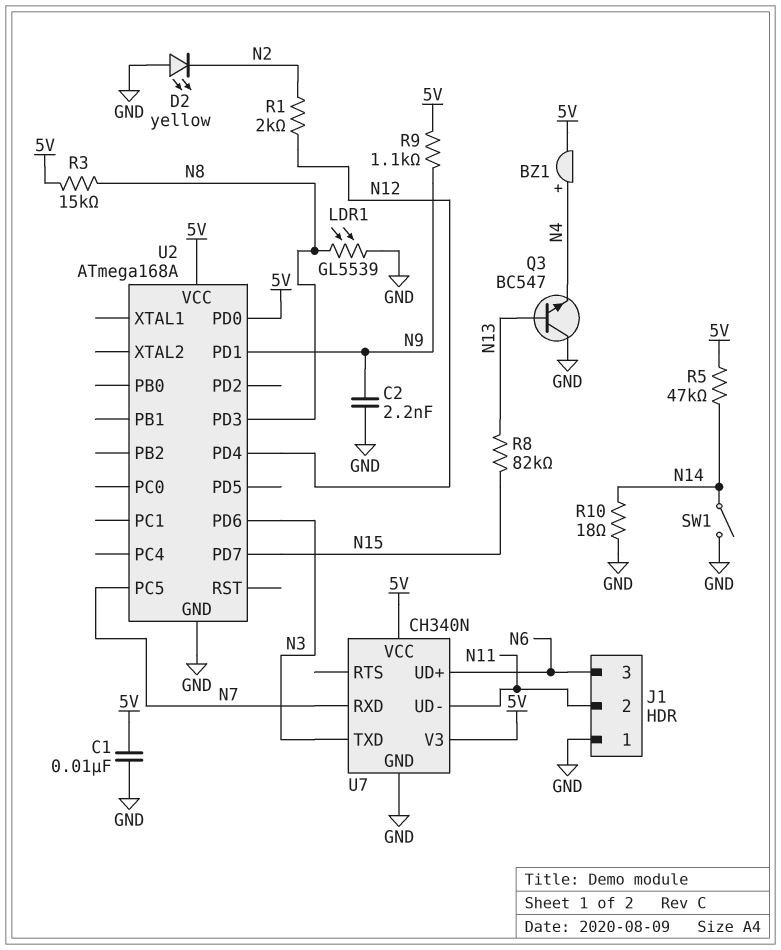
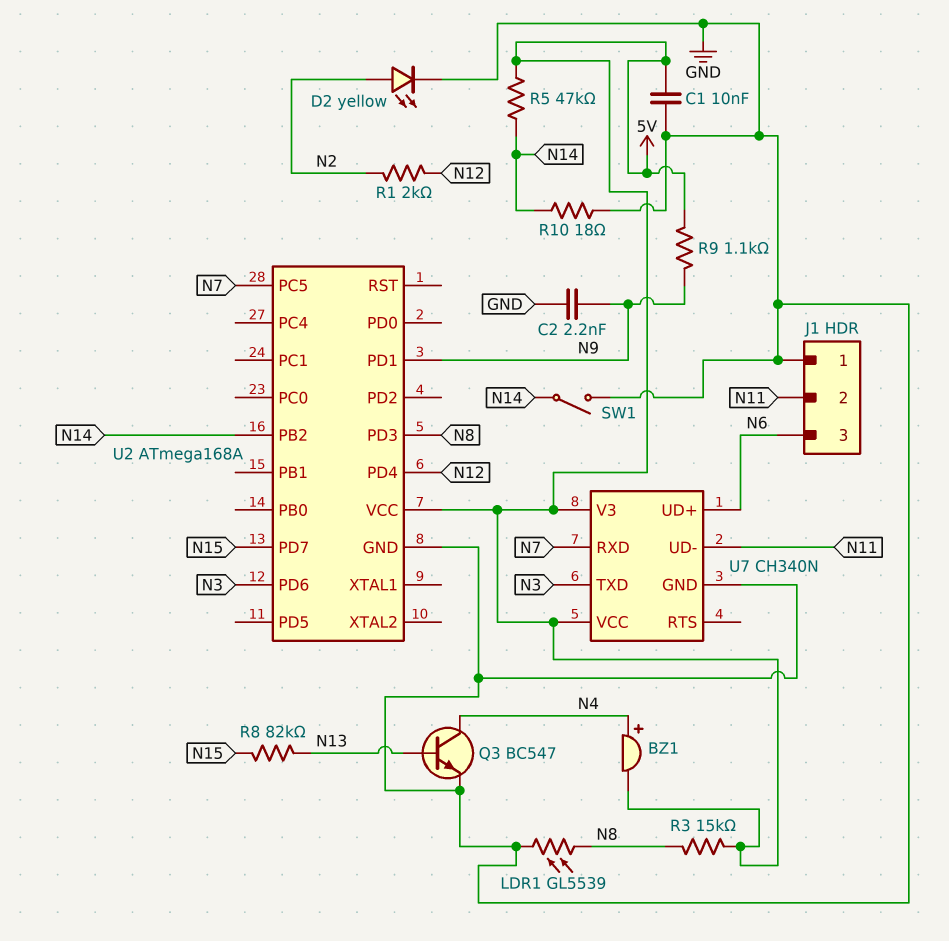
D2: LED yellow (A GND, K N2) -> LED yellow (A N2, K GND)
Q3: NPN BC547 (B N13, C GND, E N4) -> NPN BC547 (B N13, C N4, E GND)
U2 pin PB2: none -> N14
U2 pin PD0: 5V -> none

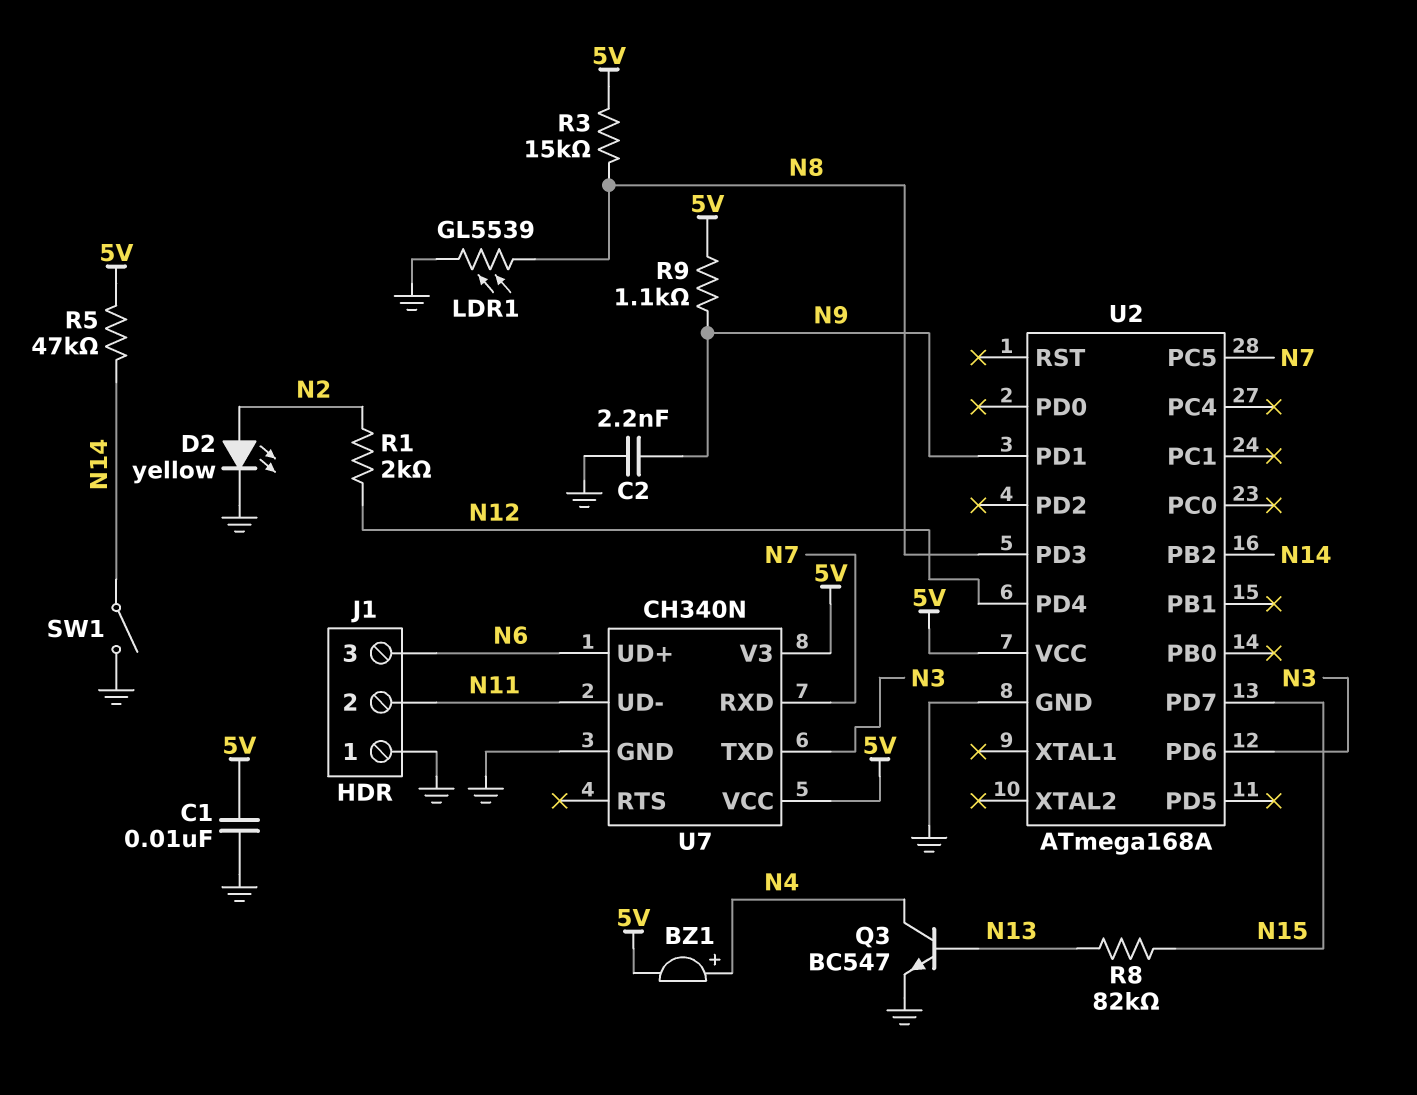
R10: 18 (GND, N14) -> none

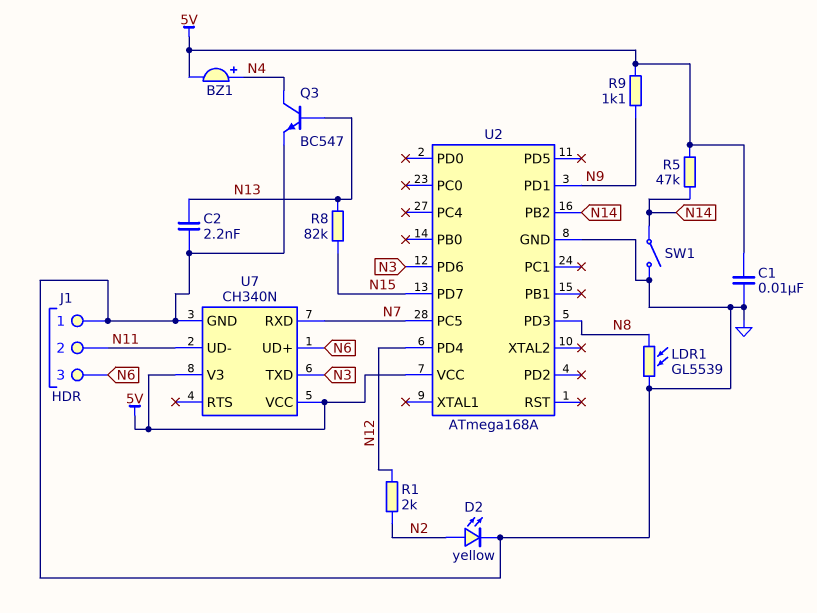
C2: 2.2nF (GND, N9) -> 2.2nF (GND, N13)
R3: 15k (5V, N8) -> none

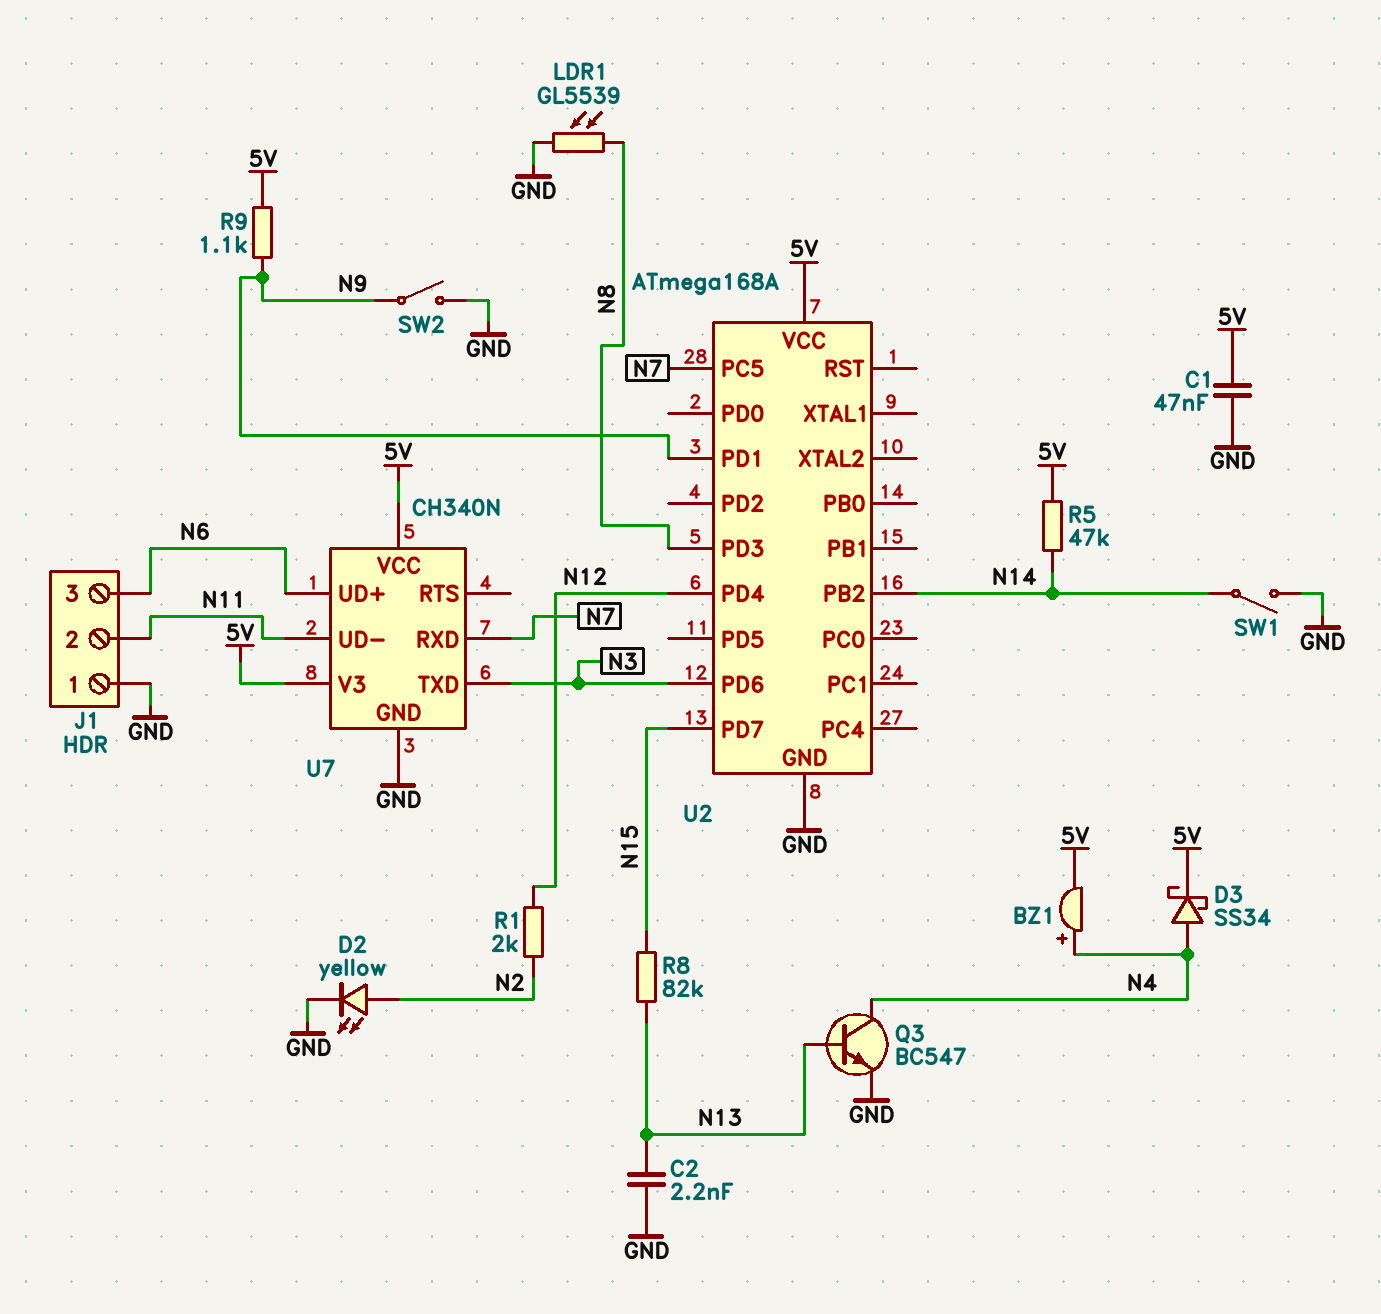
C1: 10nF (5V, GND) -> 47nF (5V, GND)
D3: none -> schottky SS34 (A N4, K 5V)
SW2: none -> switch (GND, N9)

